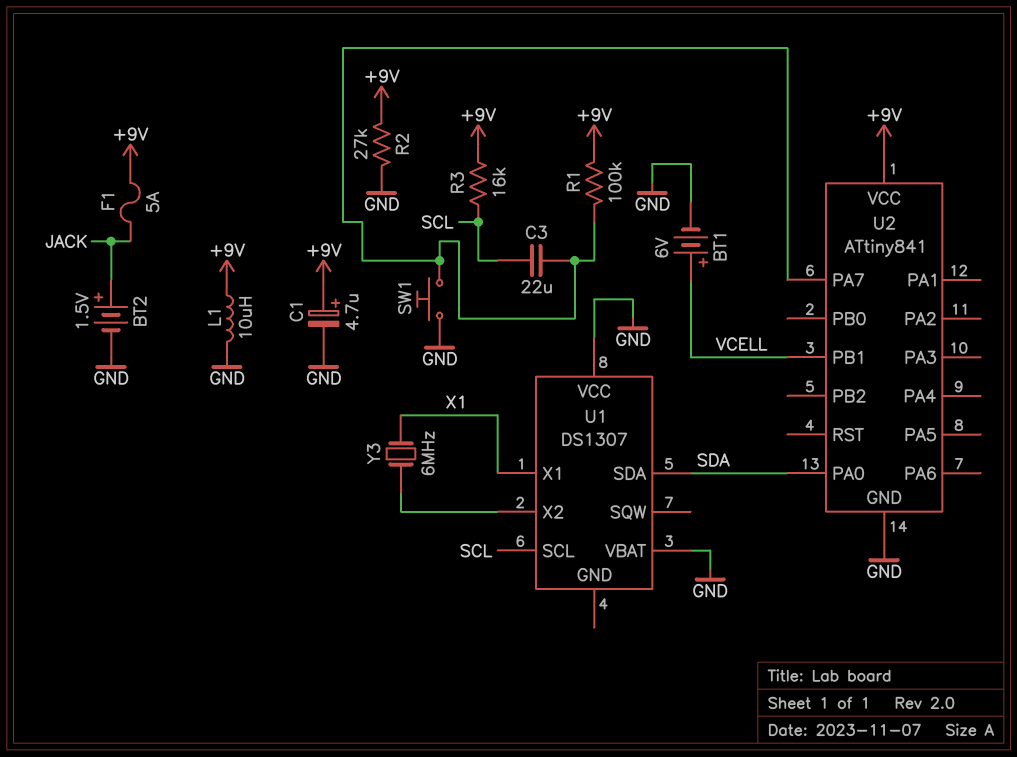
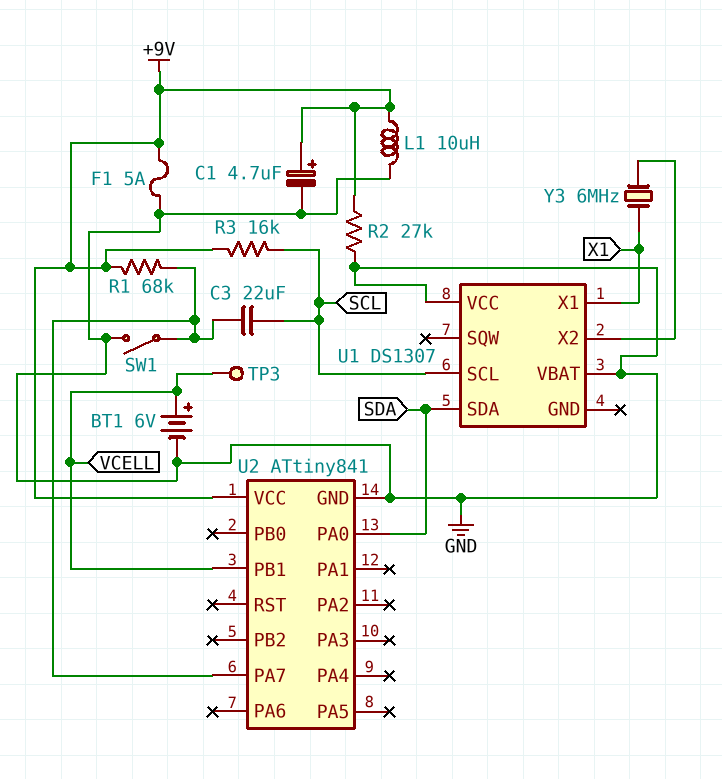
BT2: 1.5V (plus JACK, minus GND) -> none
F1: 5A (+9V, JACK) -> 5A (+9V, GND)
R1: 100k (+9V, U2/PA7) -> 68k (+9V, U2/PA7)
SW1: button (GND, U2/PA7) -> switch (GND, U2/PA7)
TP3: none -> test point (VCELL)

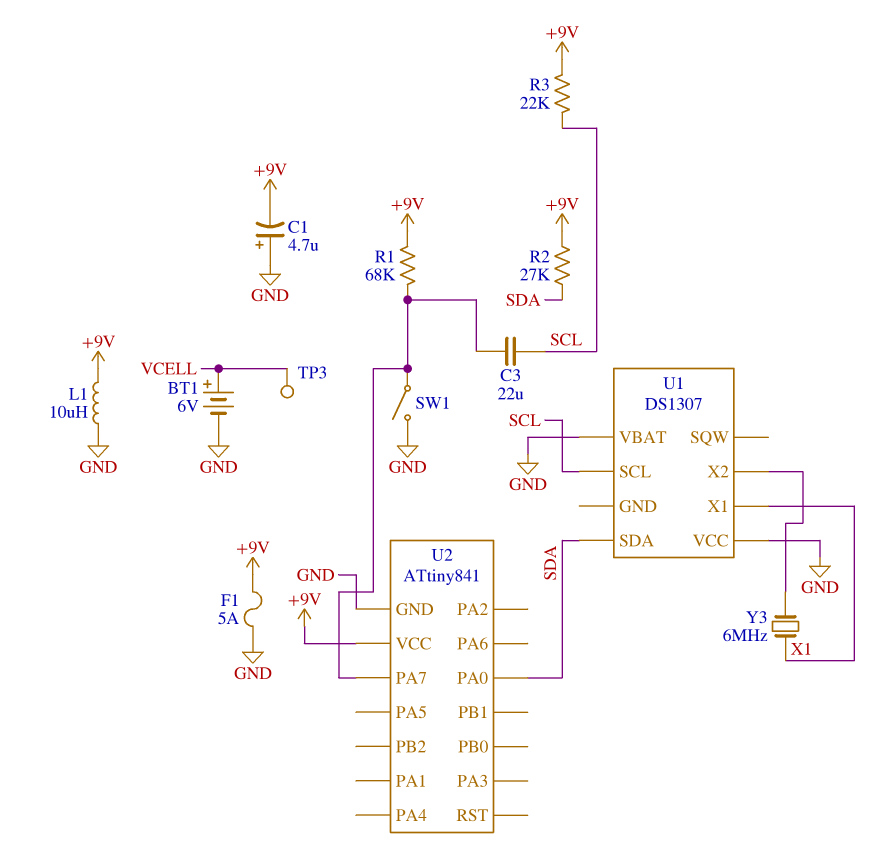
C1: 4.7uF (plus +9V, minus GND) -> 4.7uF (plus GND, minus +9V)
R2: 27k (+9V, GND) -> 27k (+9V, SDA)
R3: 16k (+9V, SCL) -> 22k (+9V, SCL)
U2 pin PB1: VCELL -> none

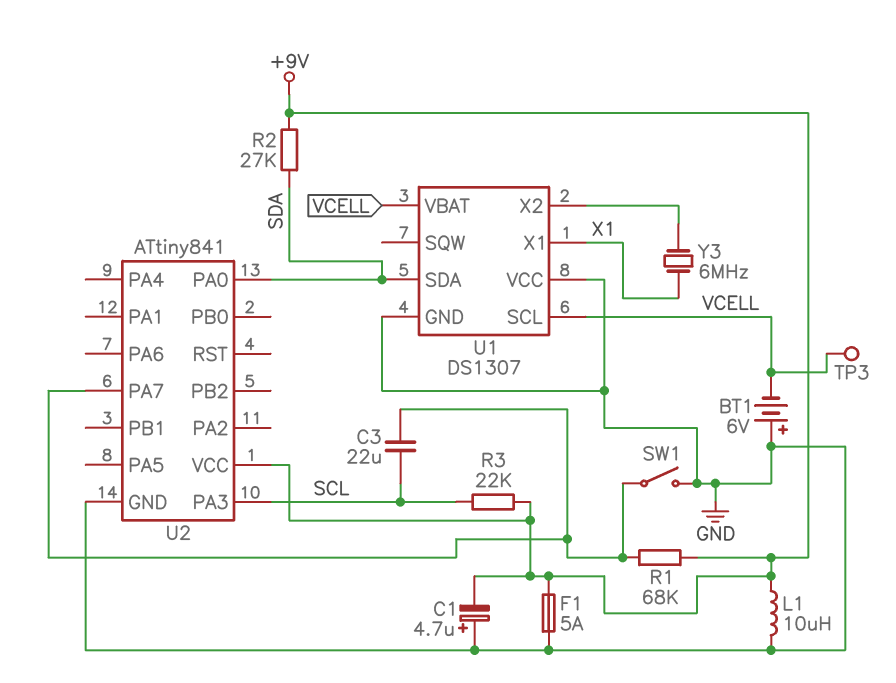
BT1: 6V (plus VCELL, minus GND) -> 6V (plus GND, minus VCELL)
U1 pin GND: none -> GND
U1 pin SCL: SCL -> VCELL
U1 pin VBAT: GND -> VCELL
U2 pin PA3: none -> SCL

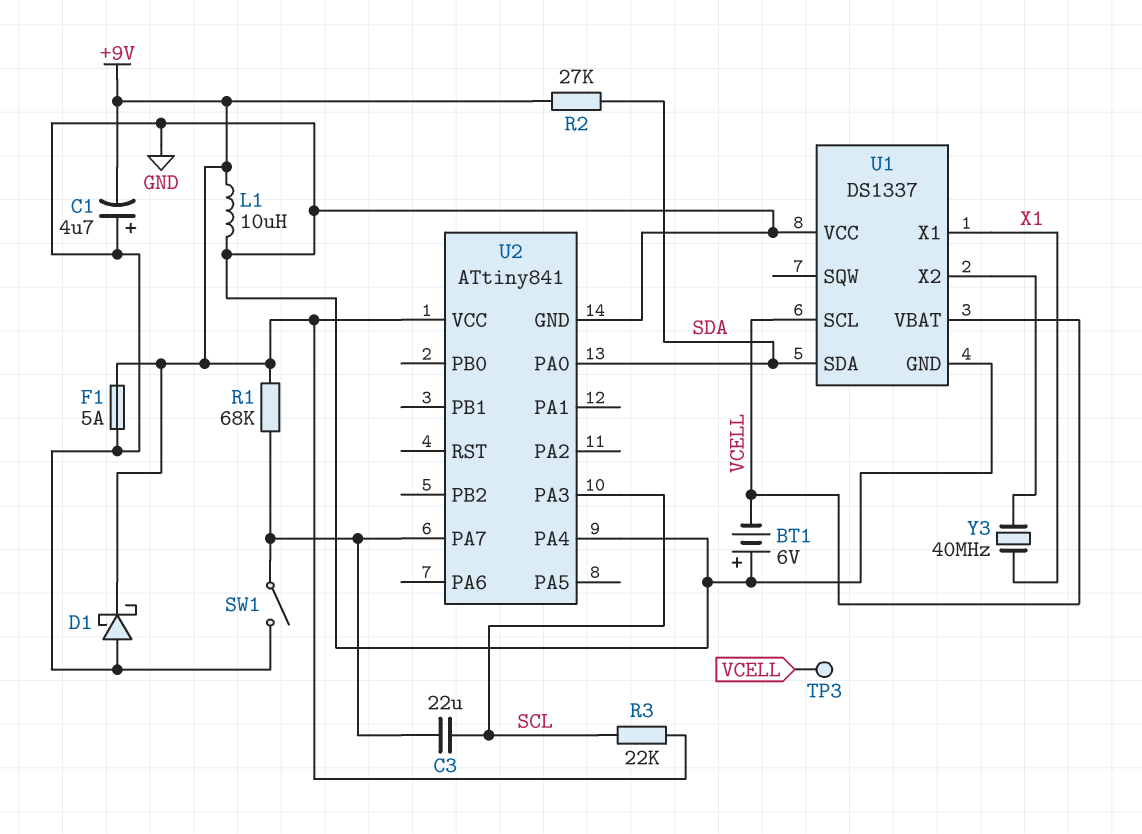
D1: none -> schottky (A GND, K +9V)
U1: DS1307 -> DS1337
U2 pin PA4: none -> GND
Y3: 6MHz (U1/X2, X1) -> 40MHz (U1/X2, X1)

